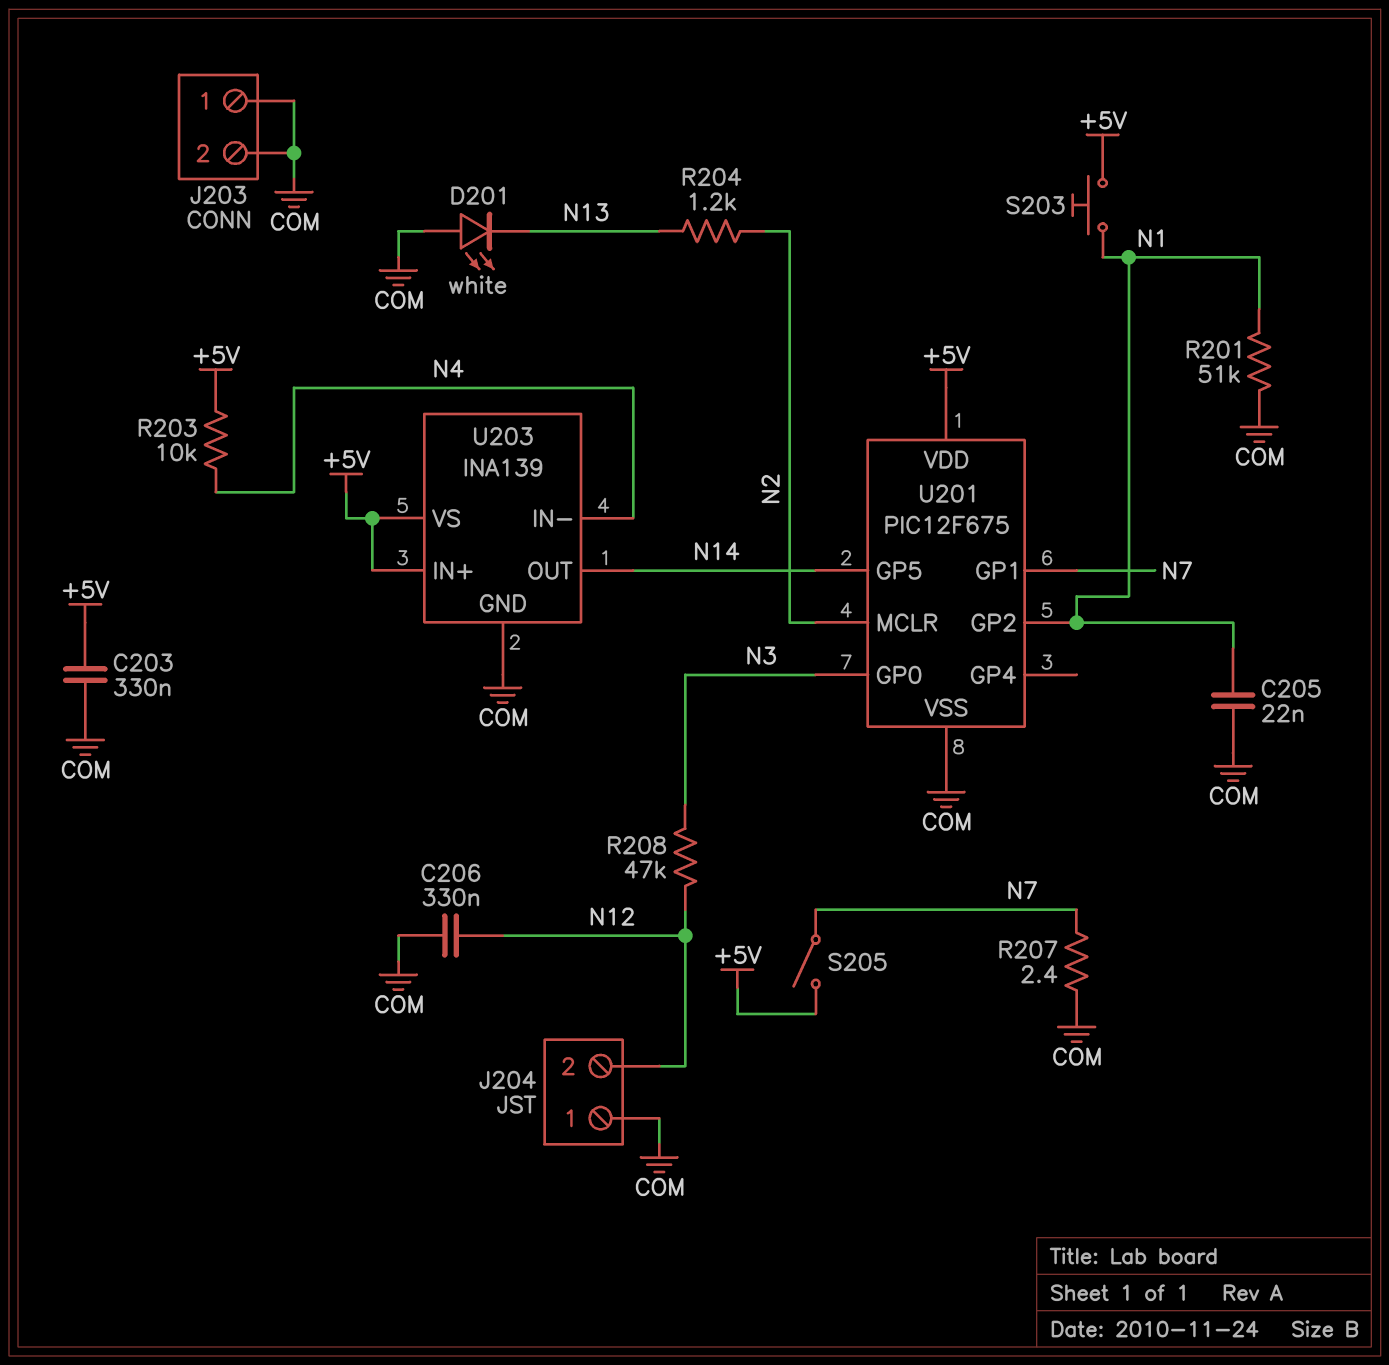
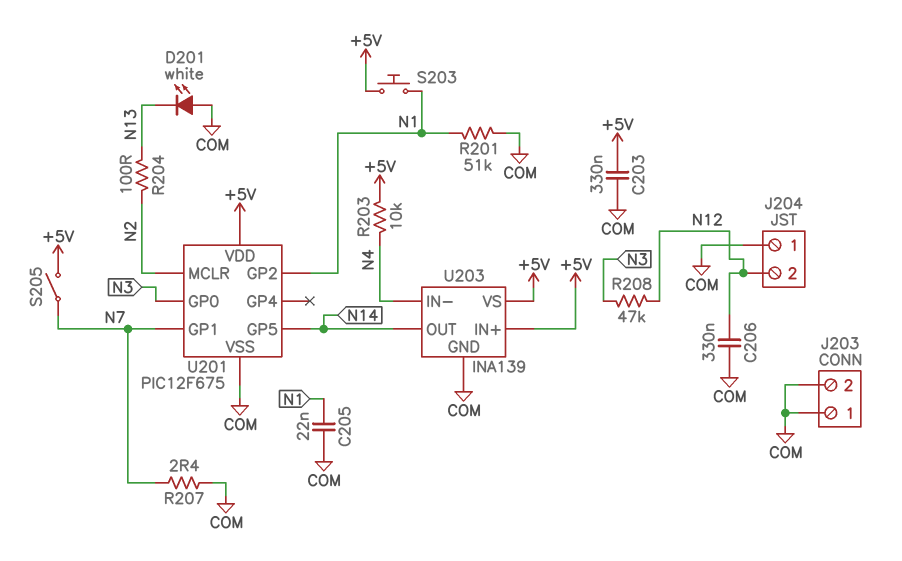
R204: 1.2k (N2, N13) -> 100 (N2, N13)

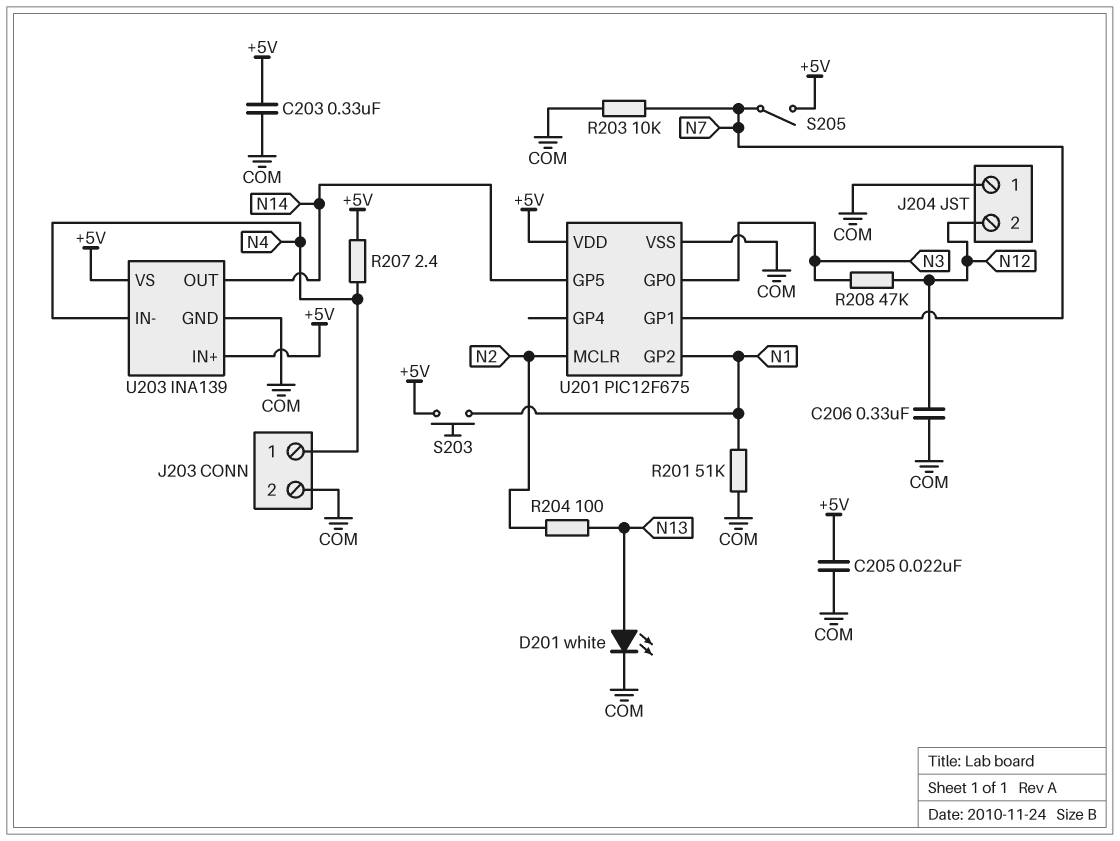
C205: 22nF (COM, N1) -> 22nF (+5V, COM)
D201: LED white (A COM, K N13) -> LED white (A N13, K COM)
J203 pin 1: COM -> N4
R203: 10k (+5V, N4) -> 10k (COM, N7)
R207: 2.4 (COM, N7) -> 2.4 (+5V, N4)

